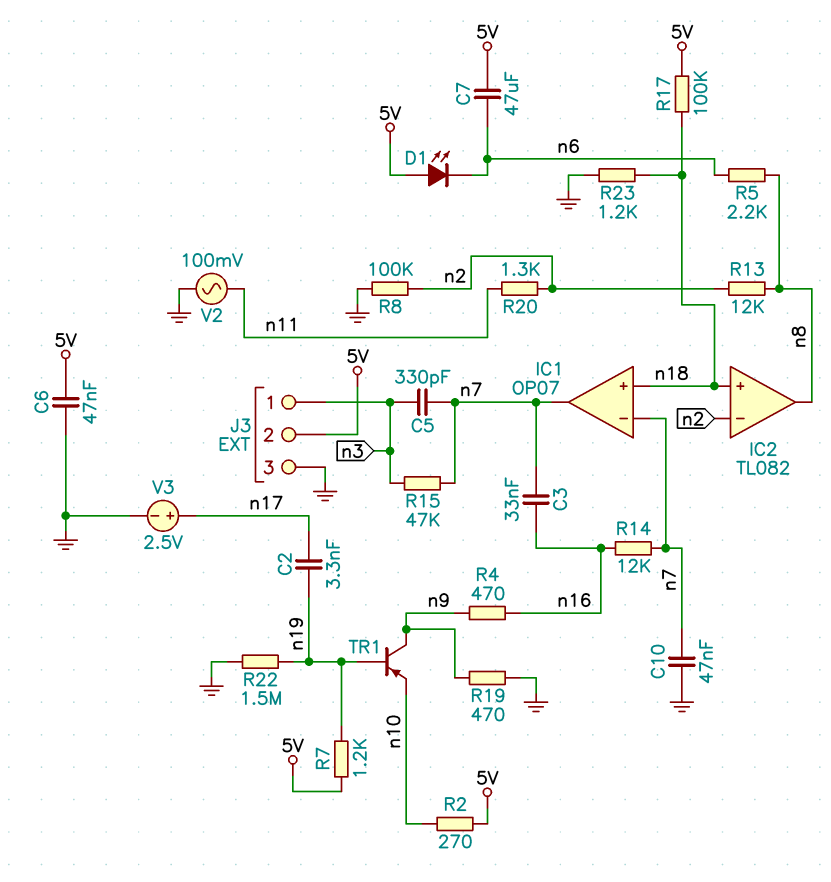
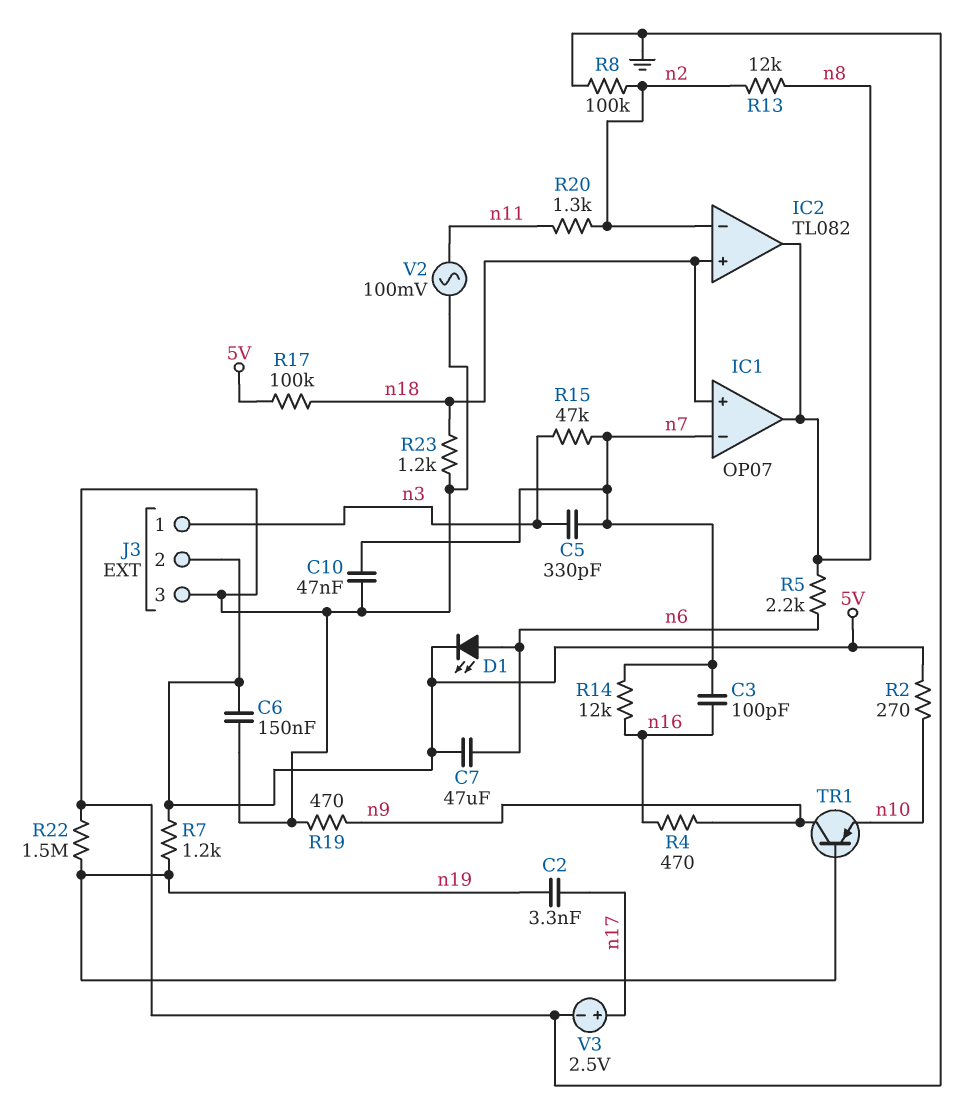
C3: 33nF (n7, n16) -> 100pF (n7, n16)
C6: 47nF (5V, GND) -> 150nF (5V, GND)
D1: LED (A 5V, K n6) -> LED (A n6, K 5V)
IC1 pin out: n7 -> n8

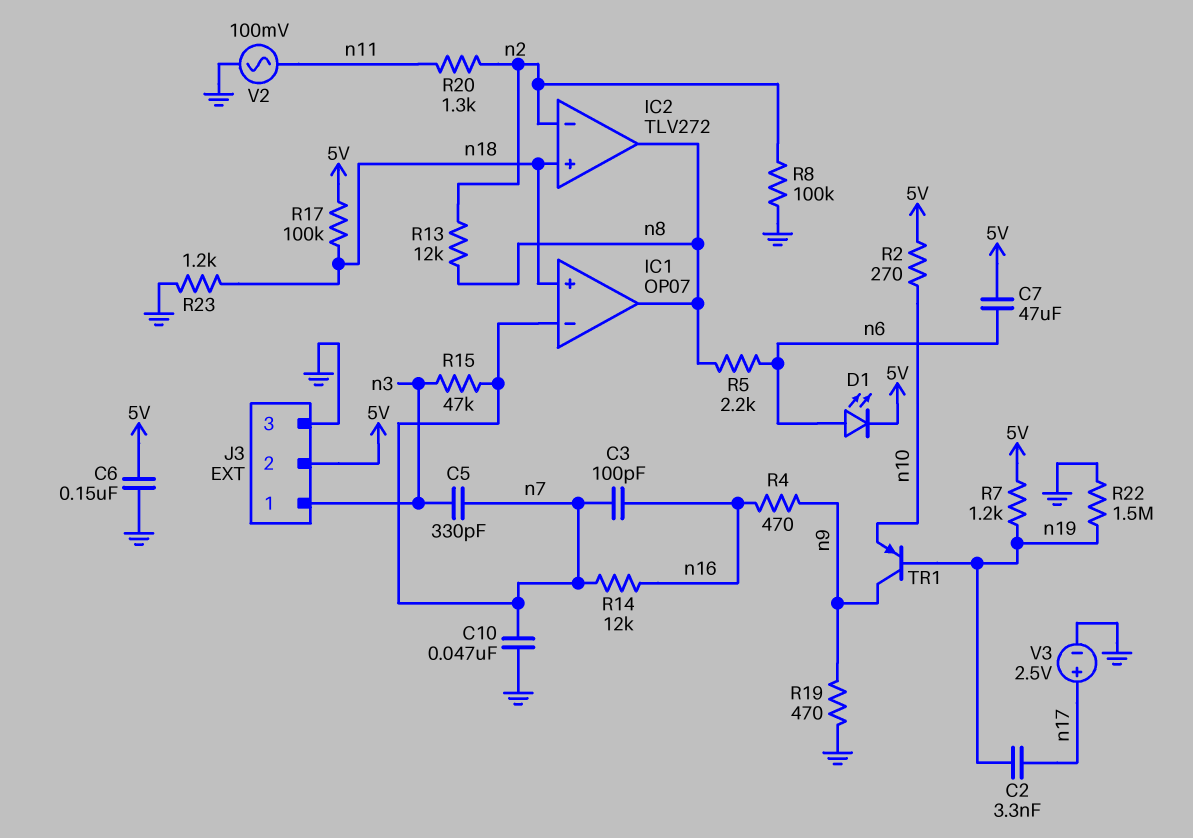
IC2: TL082 -> TLV272

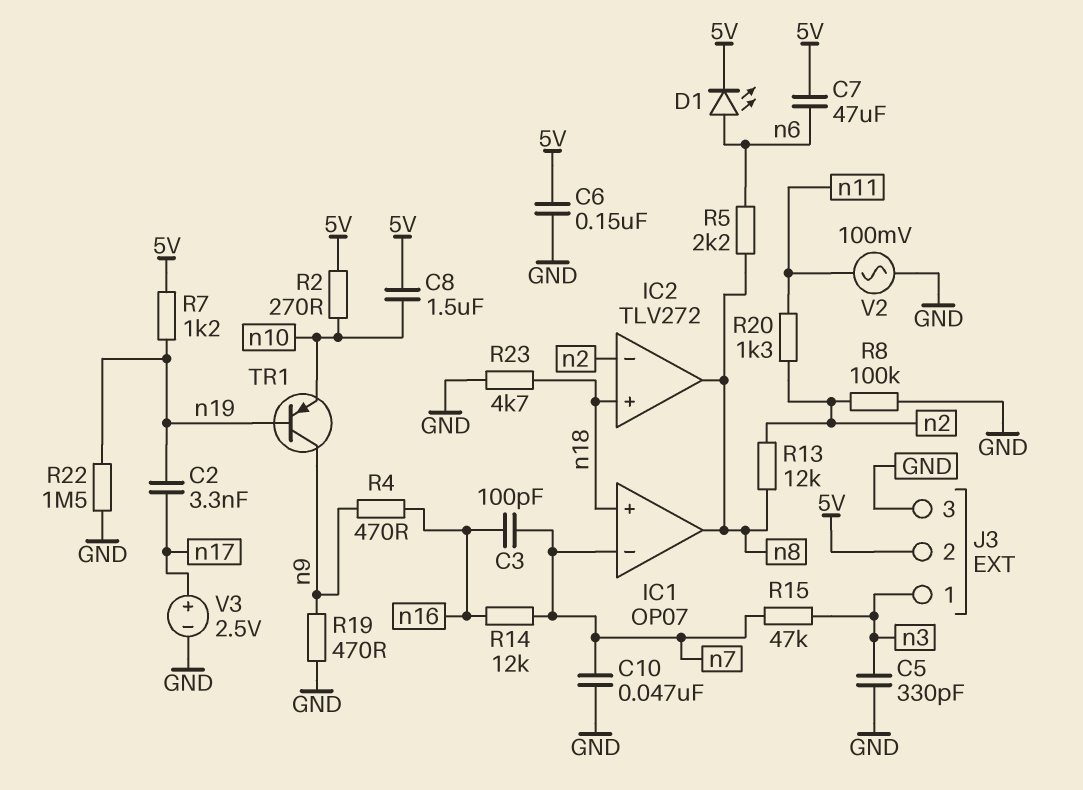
C5: 330pF (n3, n7) -> 330pF (GND, n3)
C8: none -> 1.5uF (5V, n10)
R17: 100k (5V, n18) -> none
R23: 1.2k (GND, n18) -> 4.7k (GND, n18)

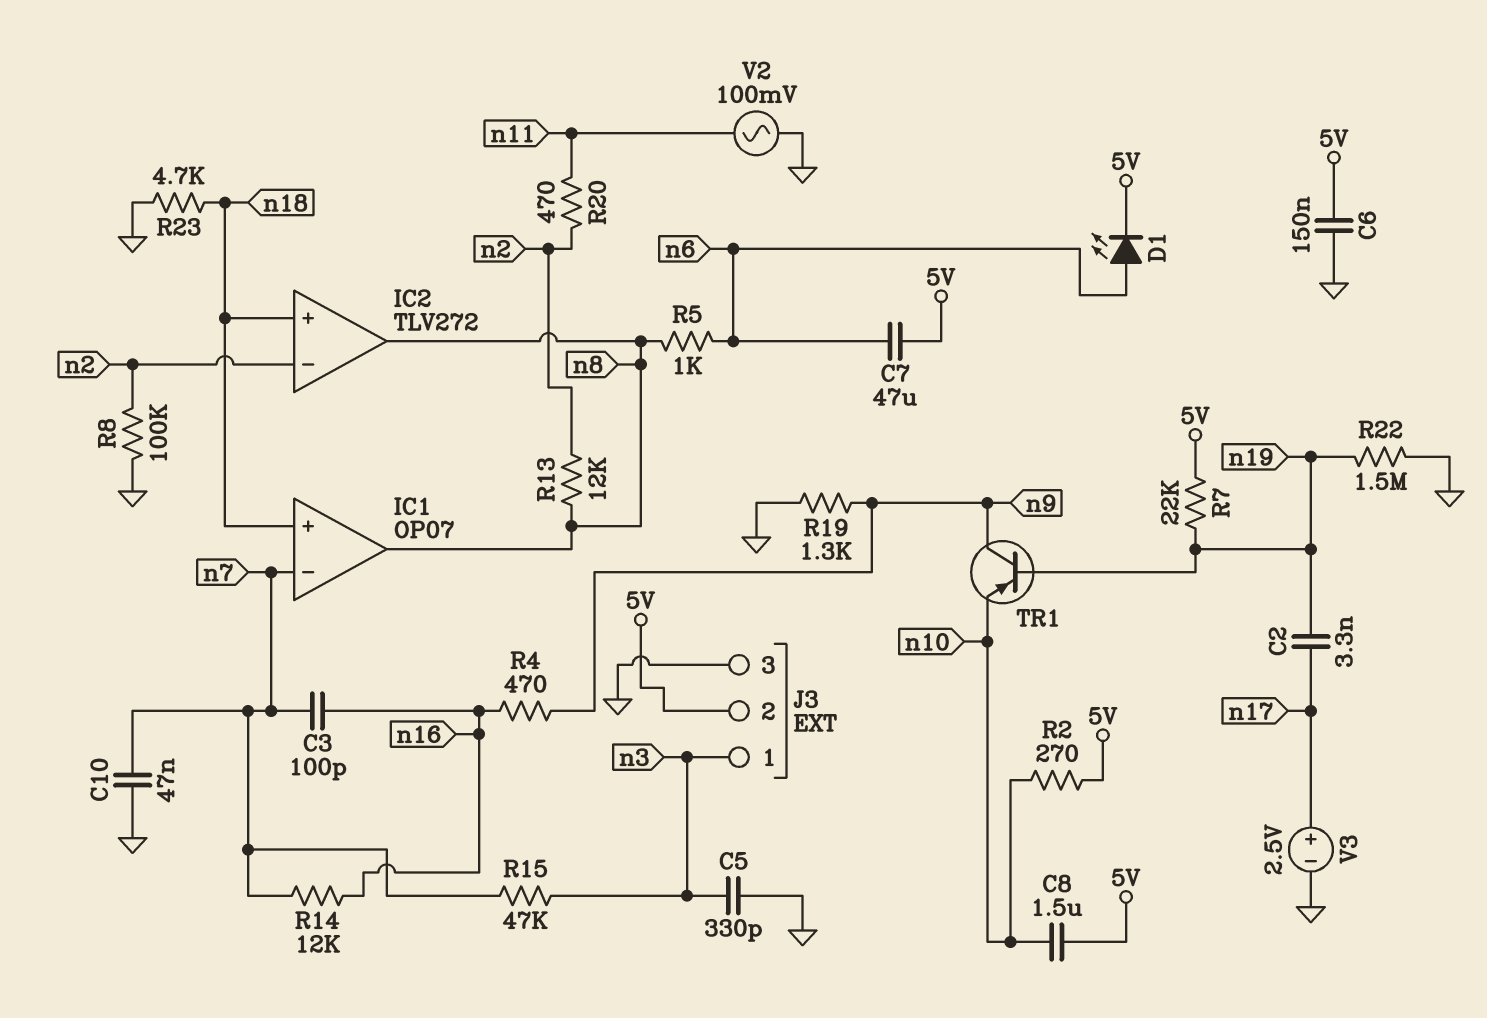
R5: 2.2k (n6, n8) -> 1k (n6, n8)
R7: 1.2k (5V, n19) -> 22k (5V, n19)
R19: 470 (GND, n9) -> 1.3k (GND, n9)
R20: 1.3k (n2, n11) -> 470 (n2, n11)

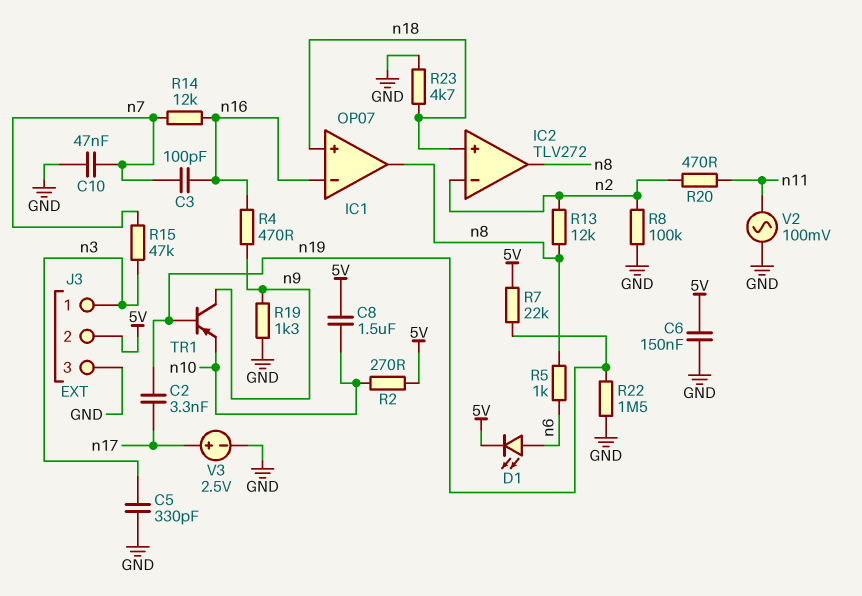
C7: 47uF (5V, n6) -> none
IC1 pin in-: n7 -> n16

